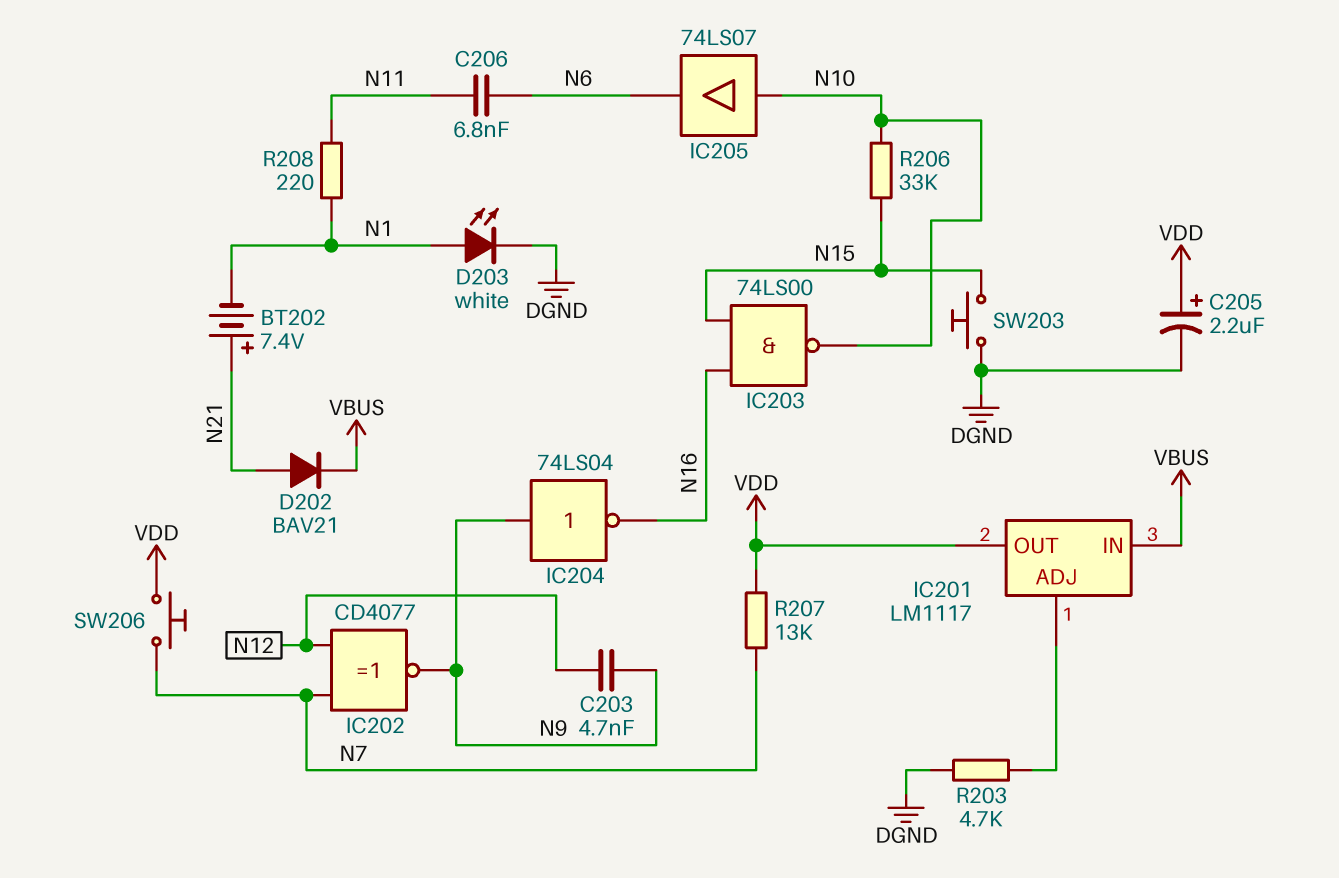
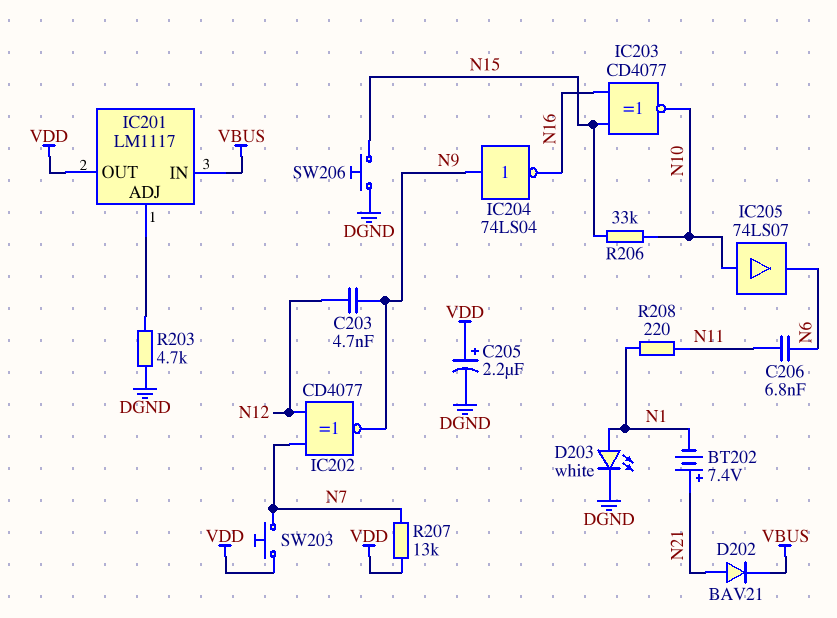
IC203: NAND 74LS00 (in N15, in N16, out N10) -> XNOR CD4077 (in N15, in N16, out N10)
SW203: button (DGND, N15) -> button (N7, VDD)
SW206: button (N7, VDD) -> button (DGND, N15)

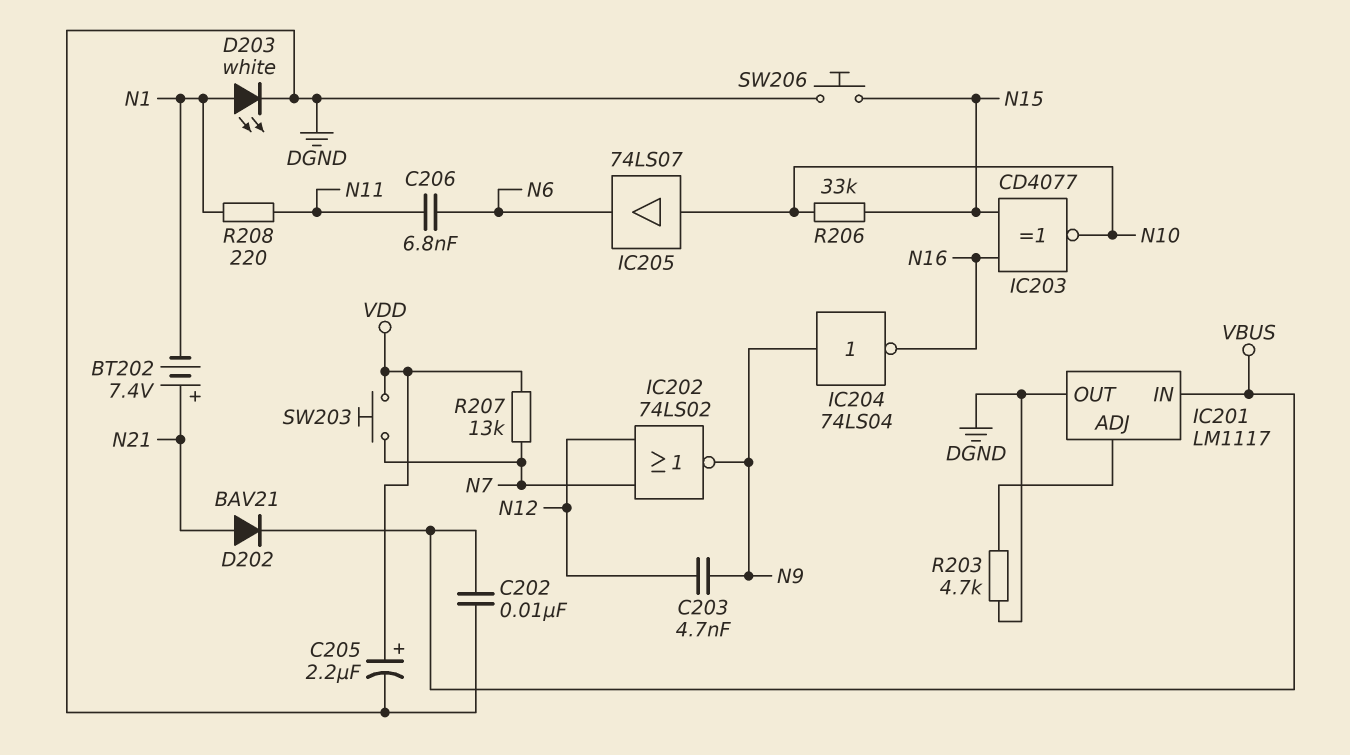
C202: none -> 10nF (DGND, VBUS)
IC201 pin OUT: VDD -> DGND
IC202: XNOR CD4077 (in N7, in N12, out N9) -> NOR 74LS02 (in N7, in N12, out N9)

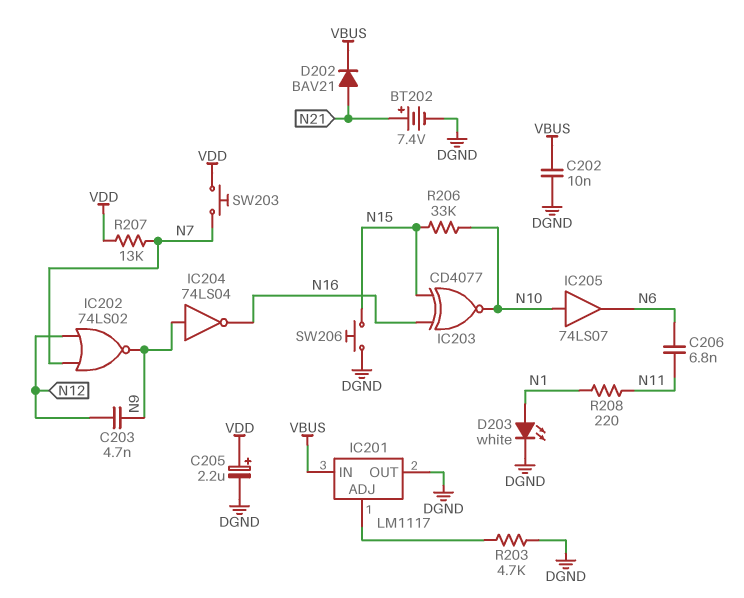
BT202: 7.4V (plus N21, minus N1) -> 7.4V (plus N21, minus DGND)

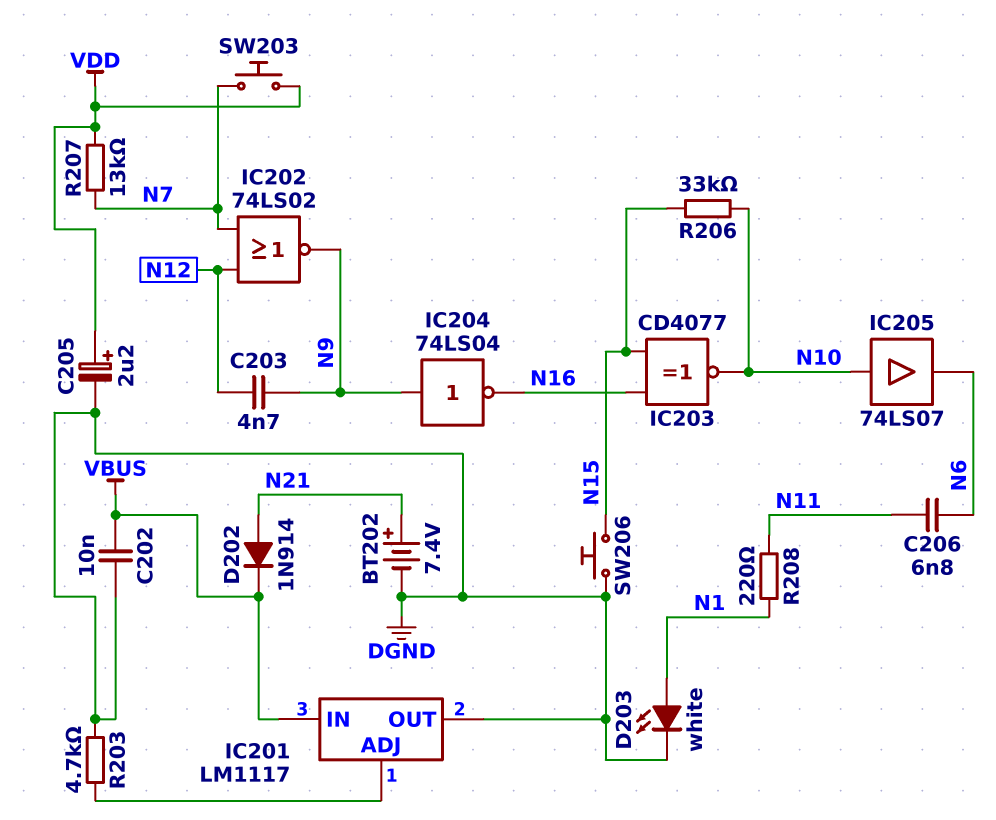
D202: diode BAV21 (A N21, K VBUS) -> diode 1N914 (A N21, K VBUS)

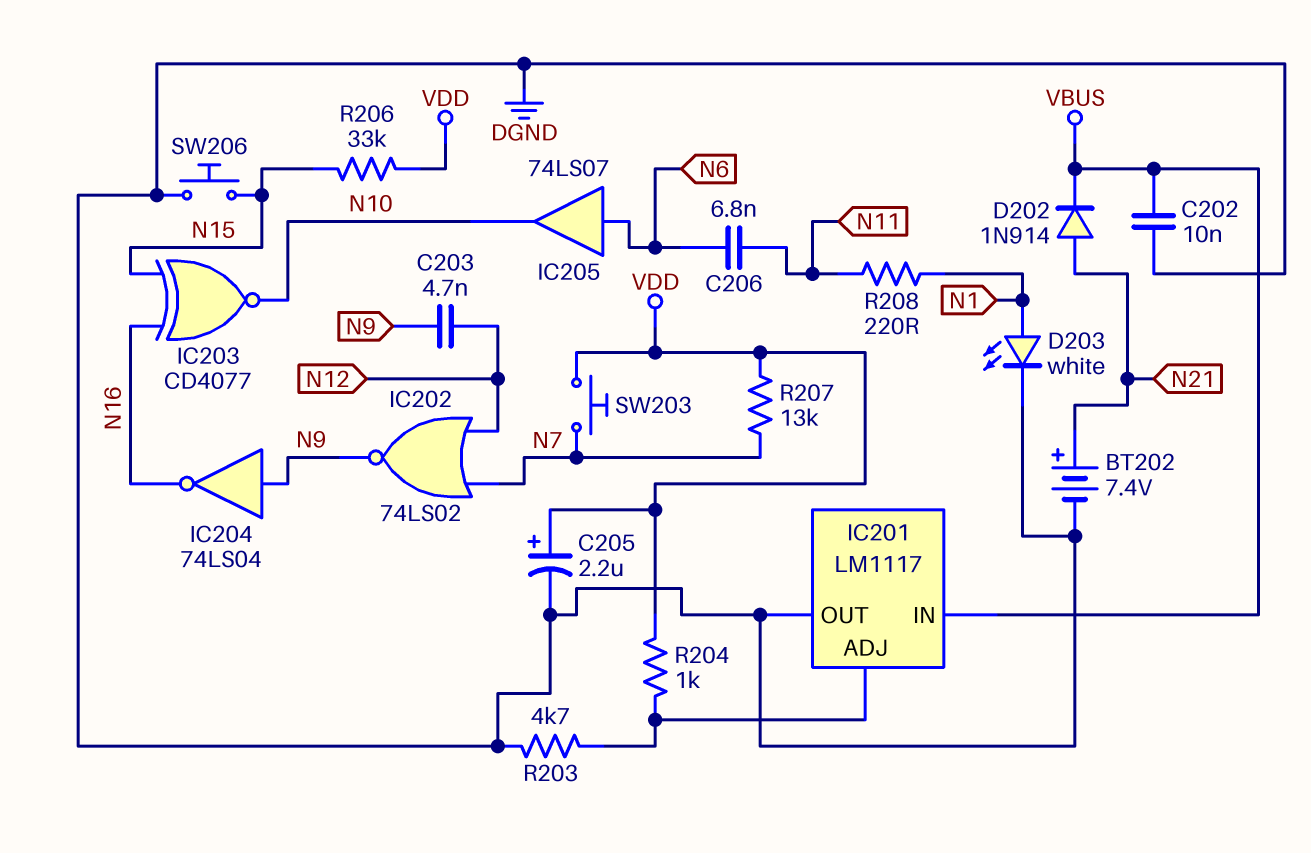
IC205: buffer 74LS07 (in N10, out N6) -> buffer 74LS07 (in N6, out N10)
R204: none -> 1k (IC201/ADJ, VDD)
R206: 33k (N10, N15) -> 33k (N15, VDD)

